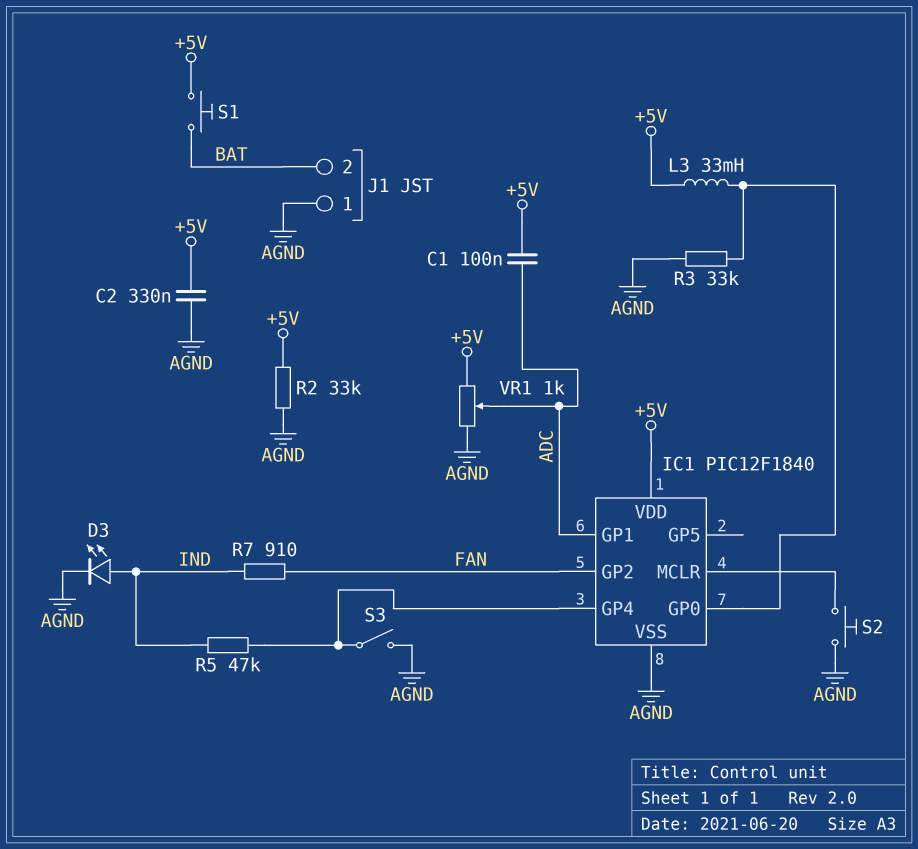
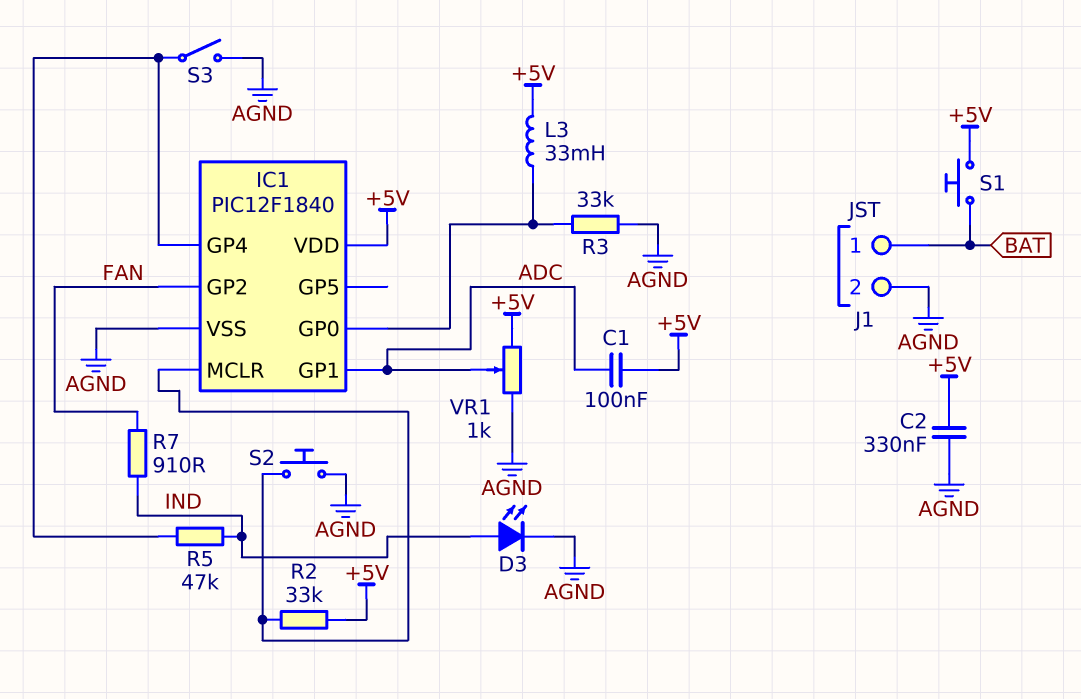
J1 pin 1: AGND -> BAT
J1 pin 2: BAT -> AGND
R2: 33k (+5V, AGND) -> 33k (+5V, IC1/MCLR)

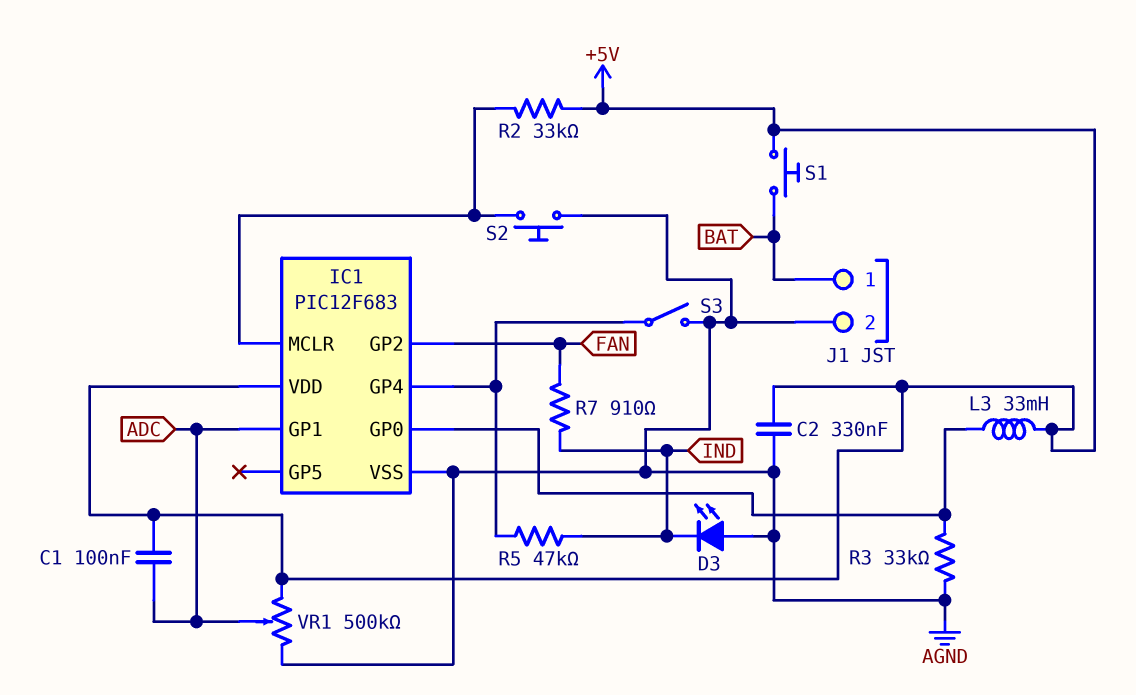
D3: LED (A IND, K AGND) -> LED (A AGND, K IND)
IC1: PIC12F1840 -> PIC12F683
VR1: 1k (+5V, AGND, wiper ADC) -> 500k (+5V, AGND, wiper ADC)

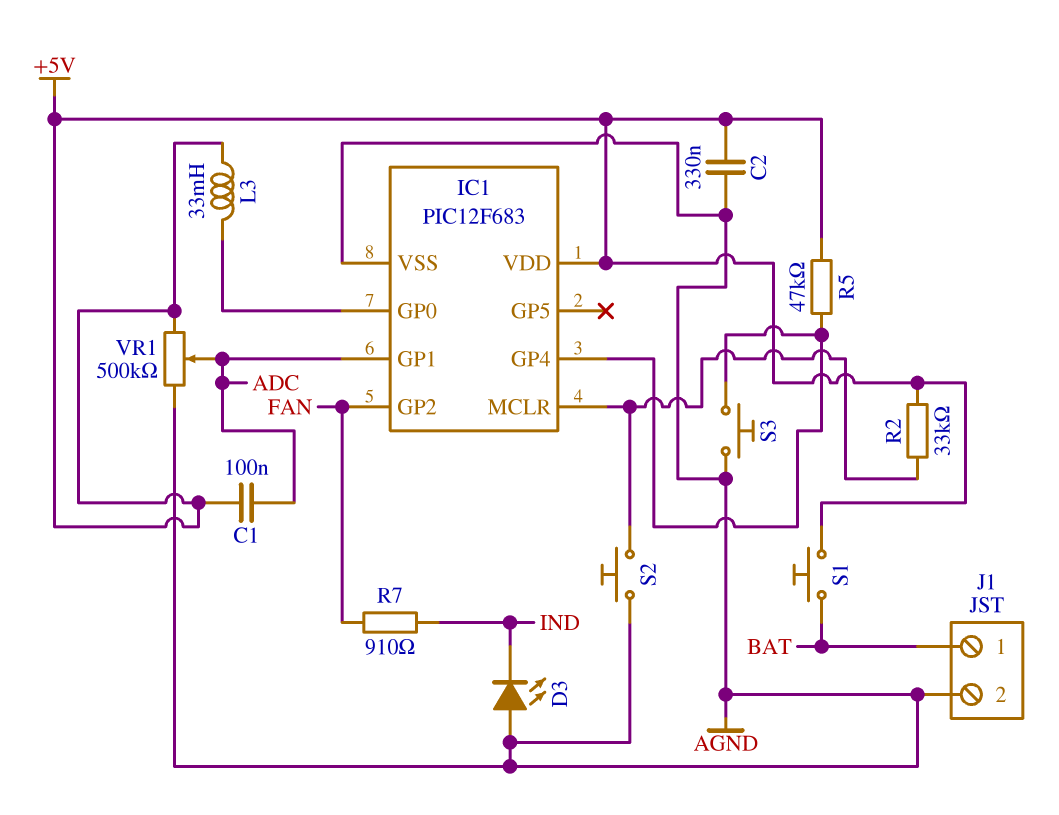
R3: 33k (AGND, IC1/GP0) -> none
R5: 47k (IC1/GP4, IND) -> 47k (+5V, IC1/GP4)
S3: switch (AGND, IC1/GP4) -> button (AGND, IC1/GP4)

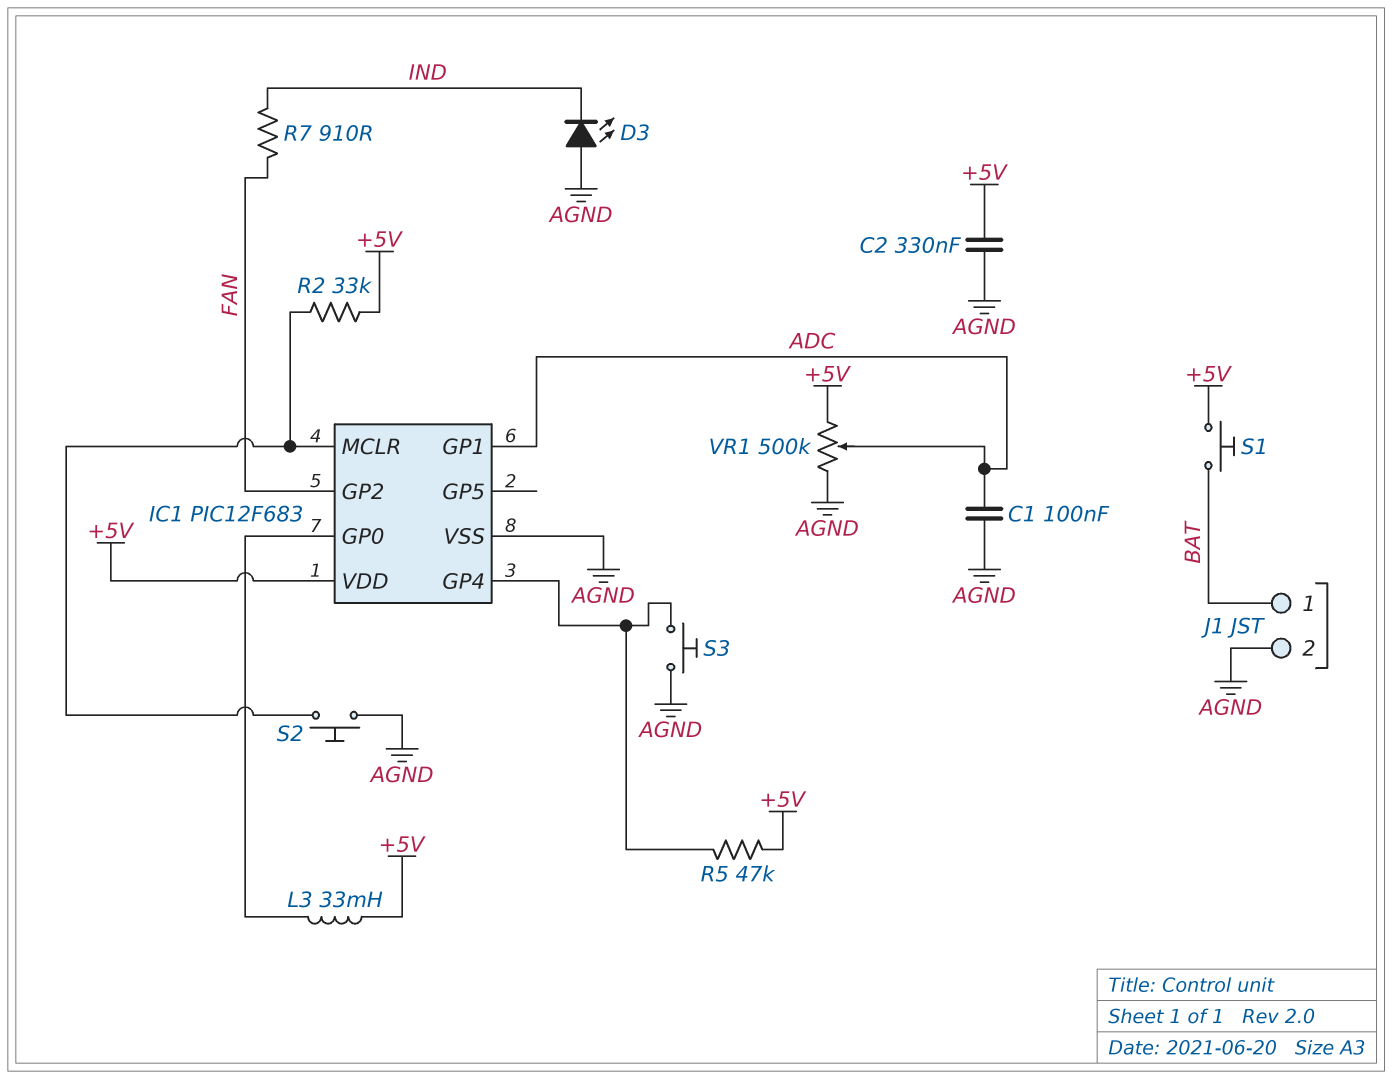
C1: 100nF (+5V, ADC) -> 100nF (ADC, AGND)

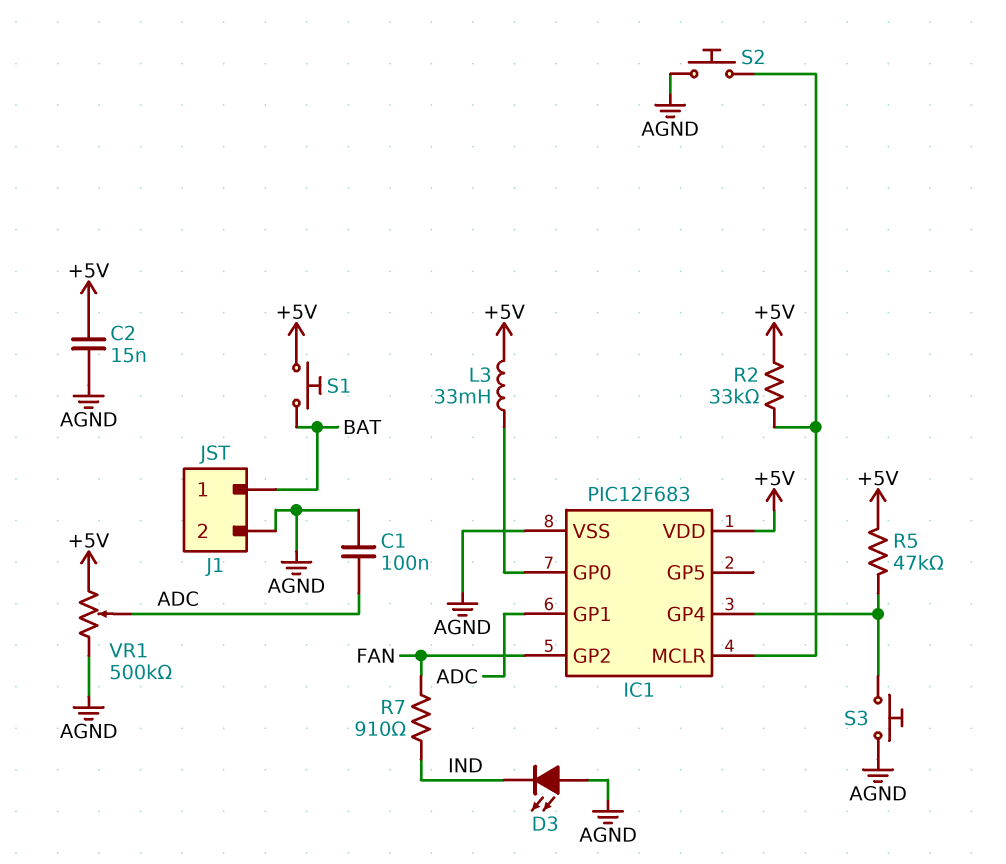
C2: 330nF (+5V, AGND) -> 15nF (+5V, AGND)

